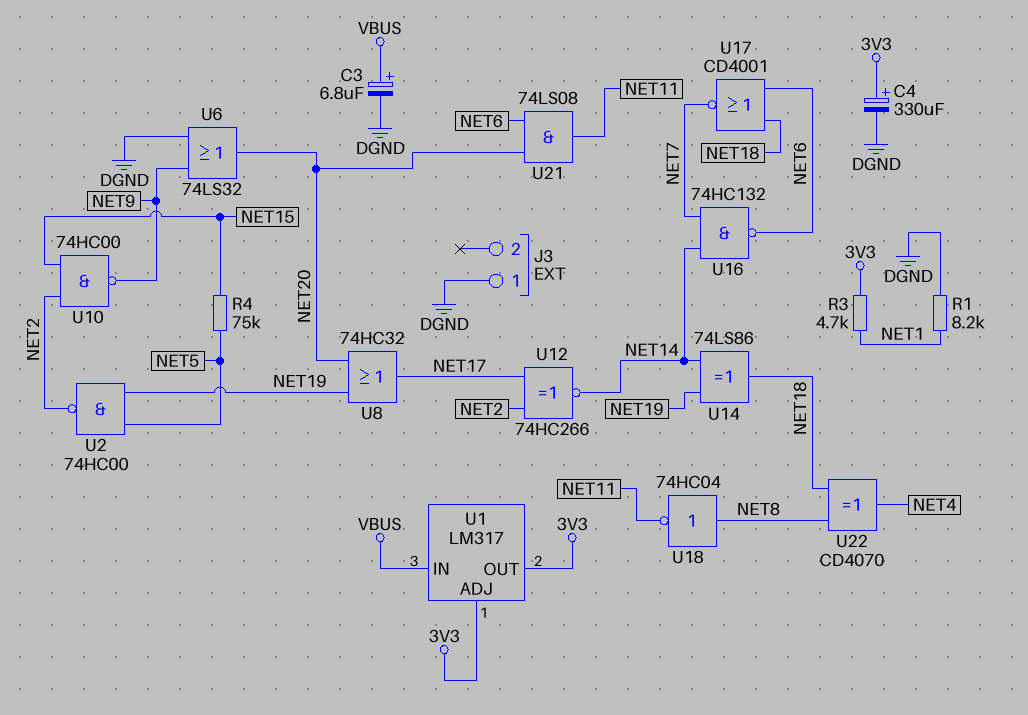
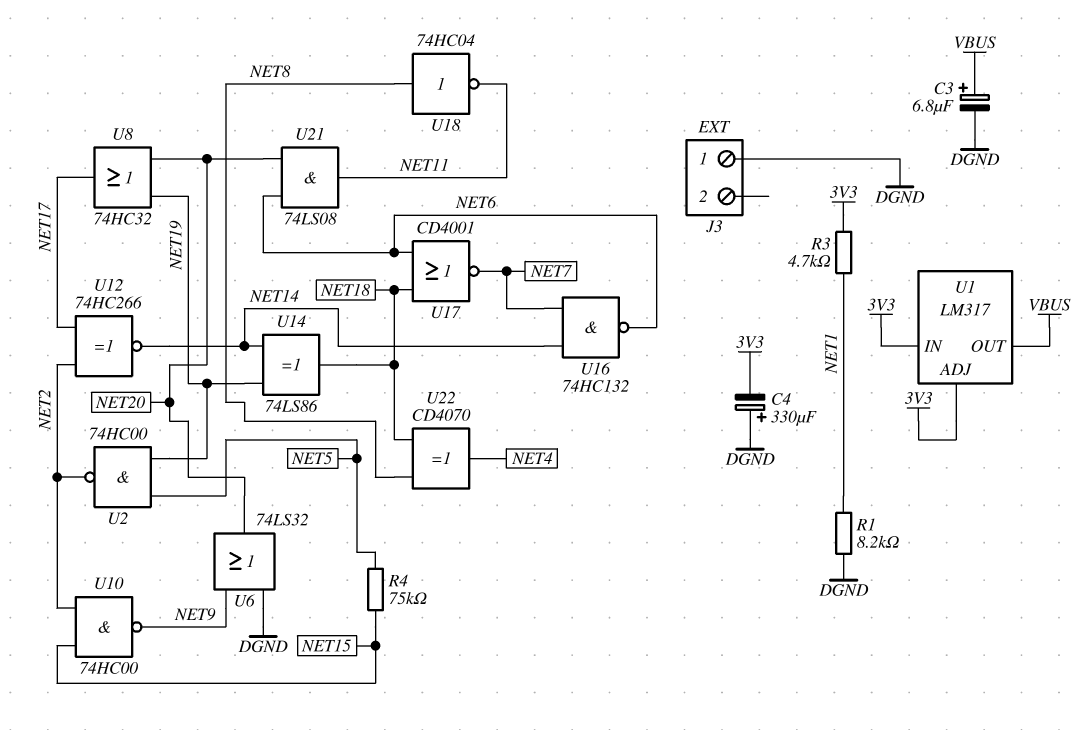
C4: 330uF (plus 3V3, minus DGND) -> 330uF (plus DGND, minus 3V3)
U1 pin IN: VBUS -> 3V3
U1 pin OUT: 3V3 -> VBUS

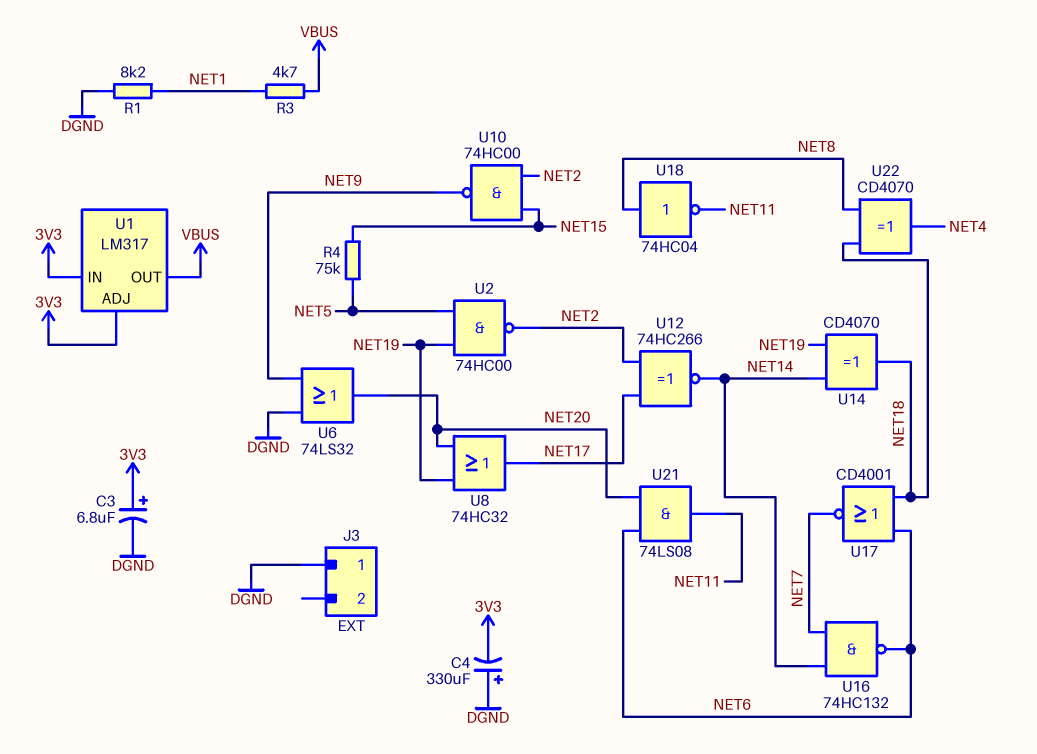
C3: 6.8uF (plus VBUS, minus DGND) -> 6.8uF (plus 3V3, minus DGND)
R3: 4.7k (3V3, NET1) -> 4.7k (NET1, VBUS)
U14: XOR 74LS86 (in NET14, in NET19, out NET18) -> XOR CD4070 (in NET14, in NET19, out NET18)

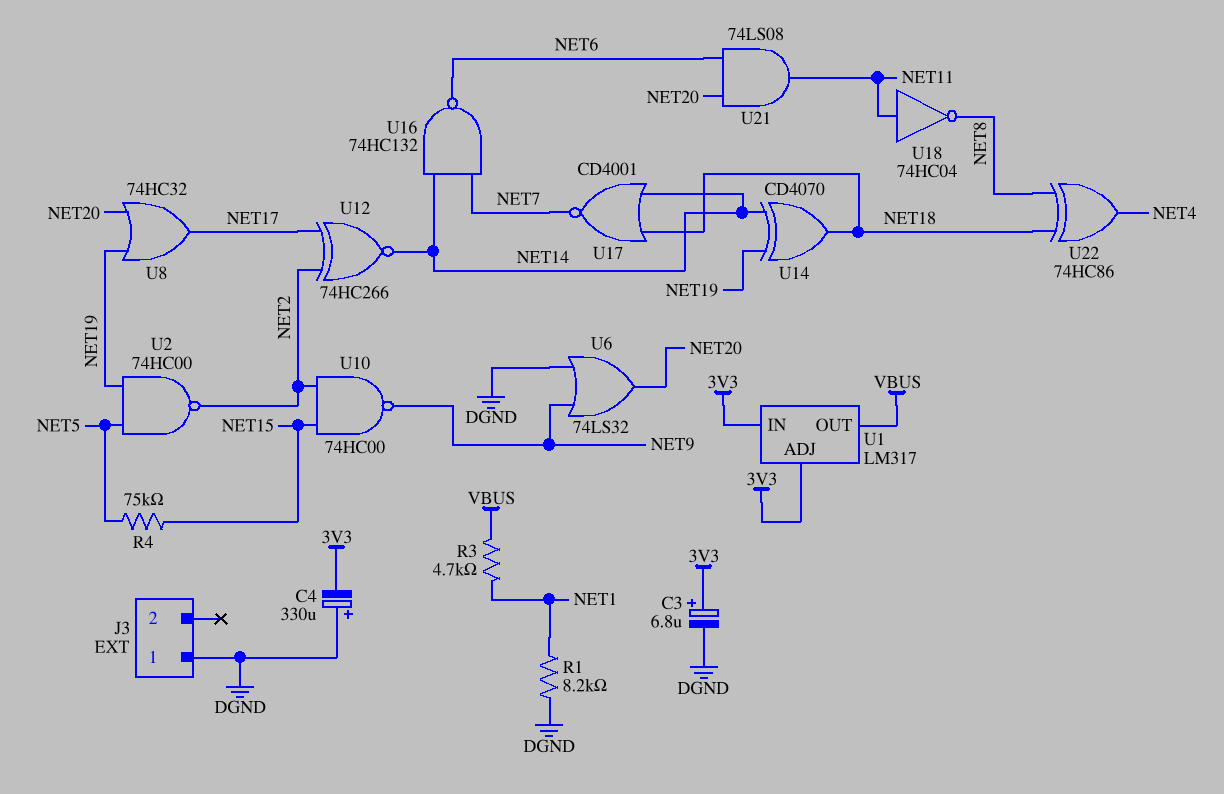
U17: NOR CD4001 (in NET6, in NET18, out NET7) -> NOR CD4001 (in NET14, in NET18, out NET7)
U18: NOT 74HC04 (in NET8, out NET11) -> NOT 74HC04 (in NET11, out NET8)
U22: XOR CD4070 (in NET8, in NET18, out NET4) -> XOR 74HC86 (in NET8, in NET18, out NET4)

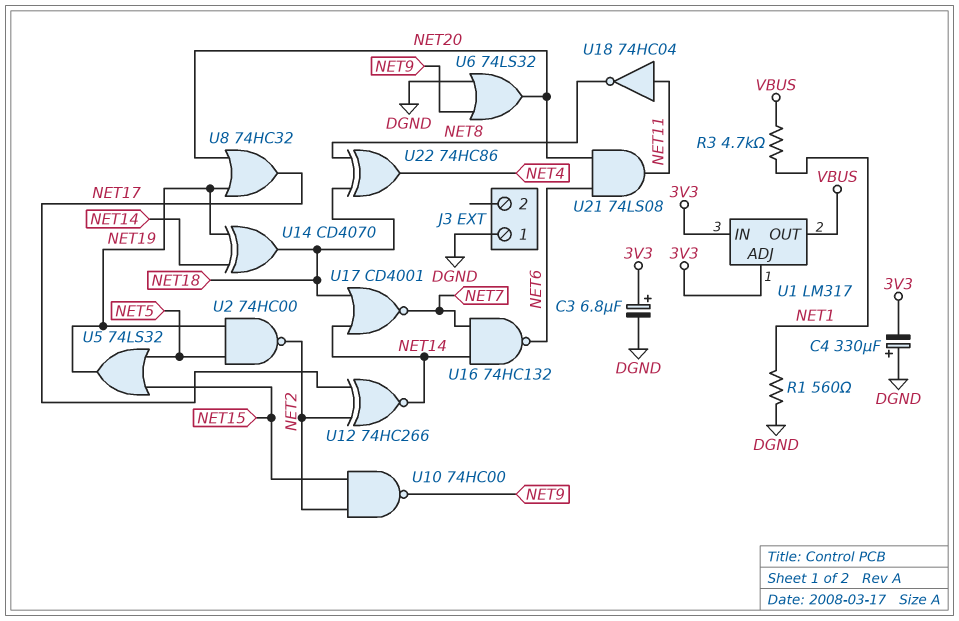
R1: 8.2k (DGND, NET1) -> 560 (DGND, NET1)
R4: 75k (NET5, NET15) -> none
U5: none -> OR 74LS32 (in NET5, in NET15, out NET19)

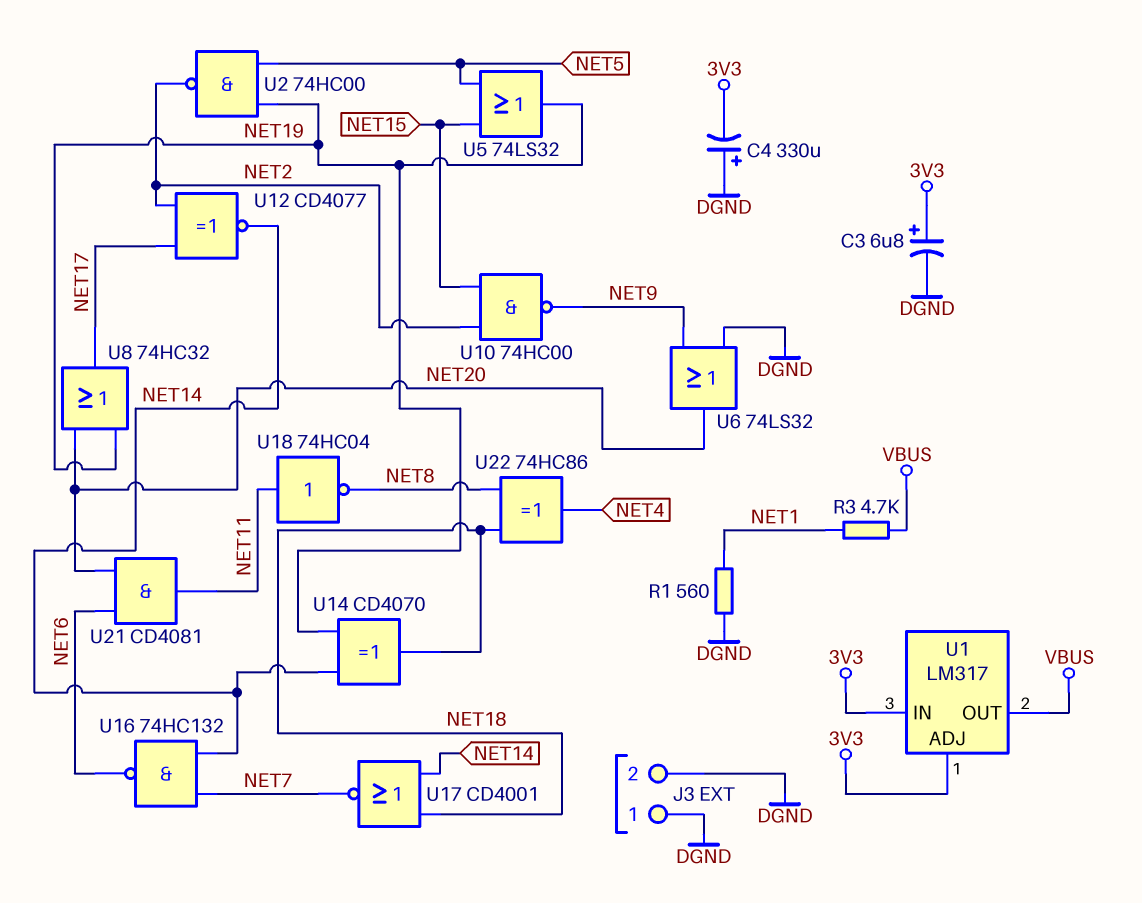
J3 pin 2: none -> DGND
U12: XNOR 74HC266 (in NET2, in NET17, out NET14) -> XNOR CD4077 (in NET2, in NET17, out NET14)
U21: AND 74LS08 (in NET6, in NET20, out NET11) -> AND CD4081 (in NET6, in NET20, out NET11)

